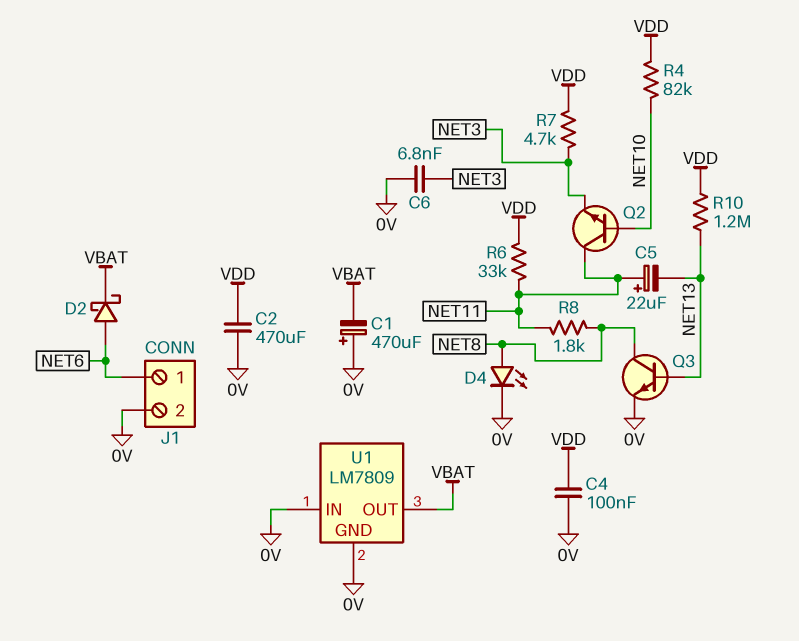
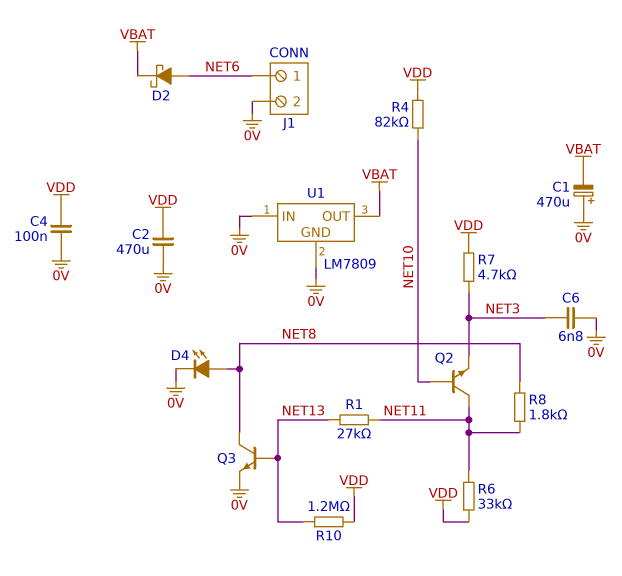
C5: 22uF (plus NET11, minus NET13) -> none
R1: none -> 27k (NET11, NET13)

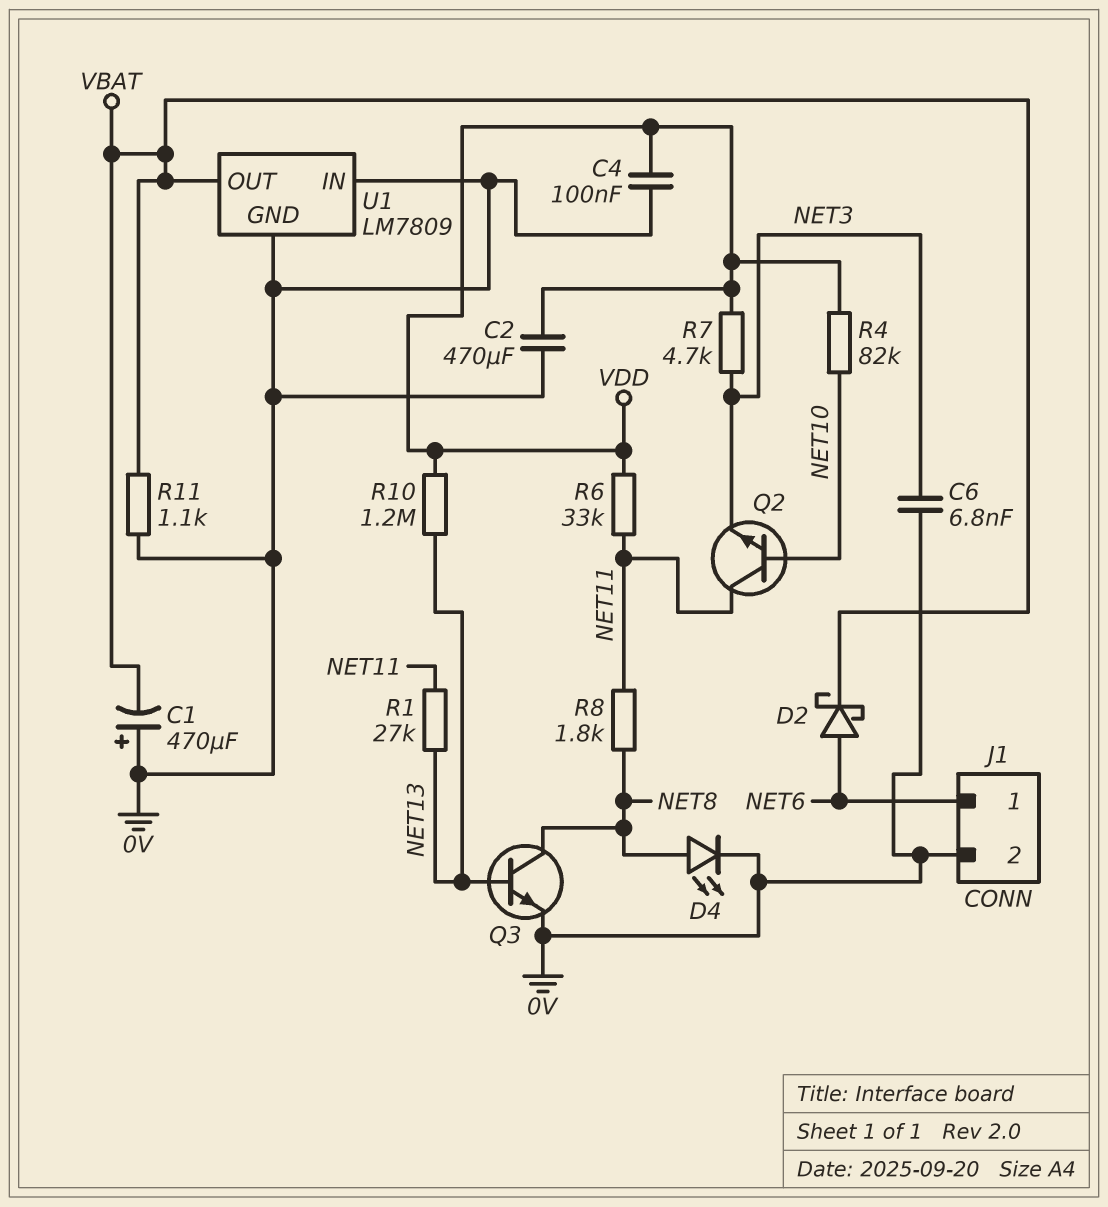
R11: none -> 1.1k (0V, VBAT)

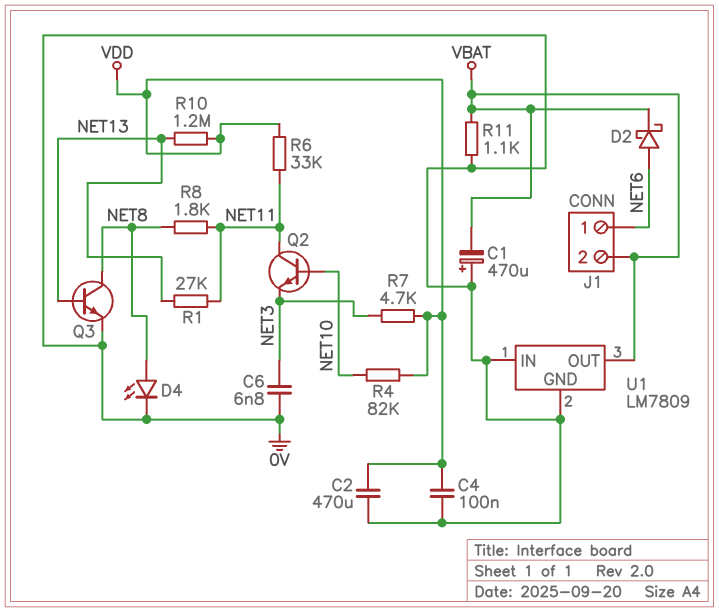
J1 pin 2: 0V -> VBAT

